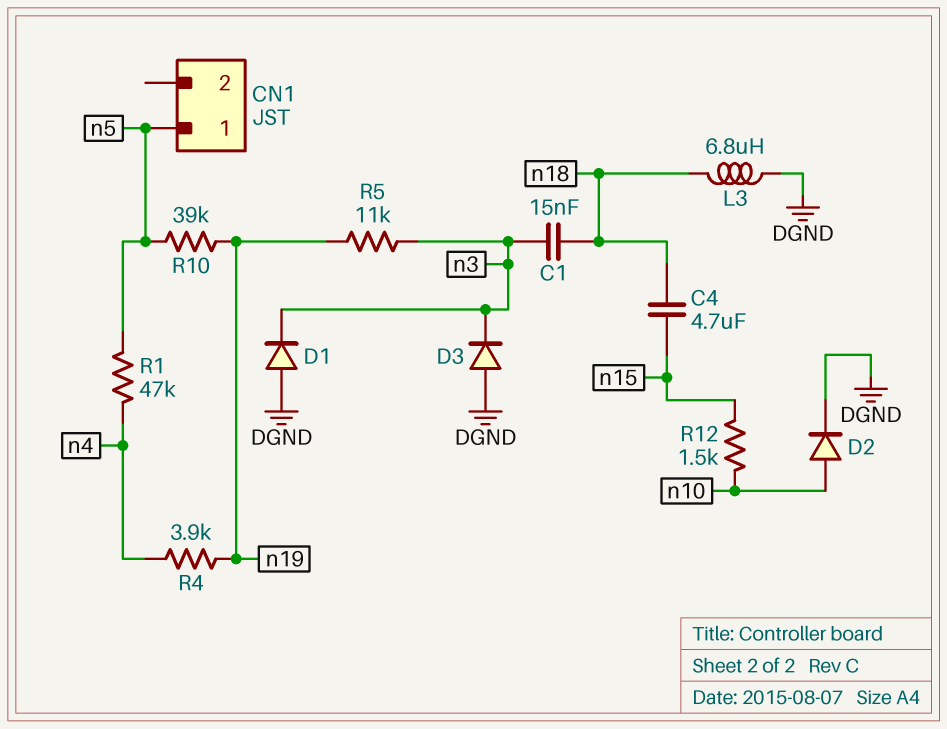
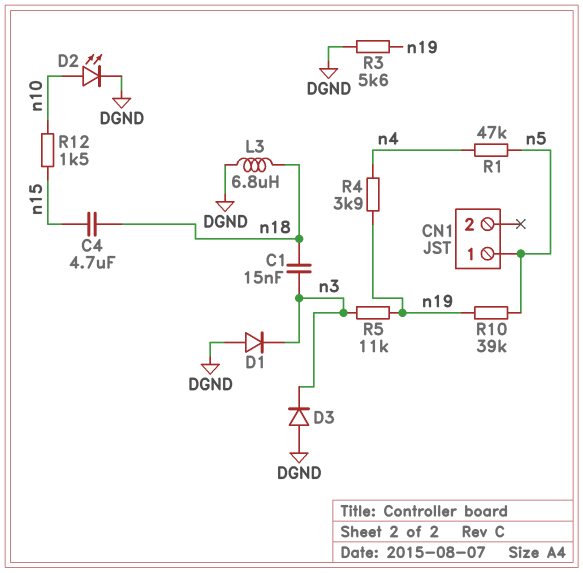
D2: diode (A n10, K DGND) -> LED (A n10, K DGND)
R3: none -> 5.6k (DGND, n19)

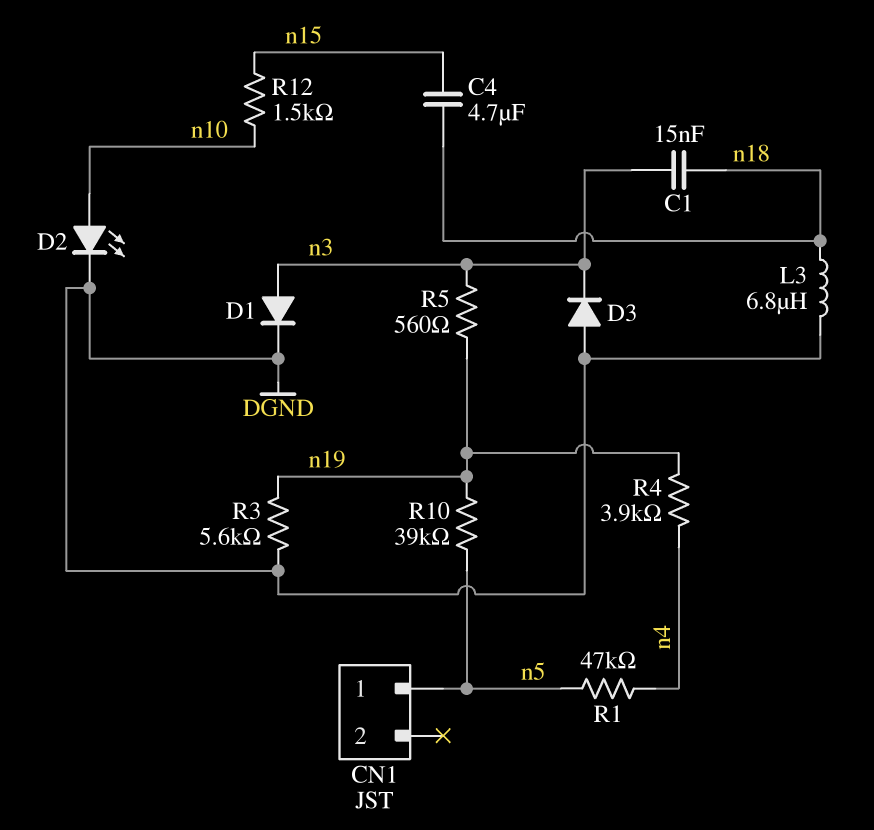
D1: diode (A DGND, K n3) -> diode (A n3, K DGND)
R5: 11k (n3, n19) -> 560 (n3, n19)

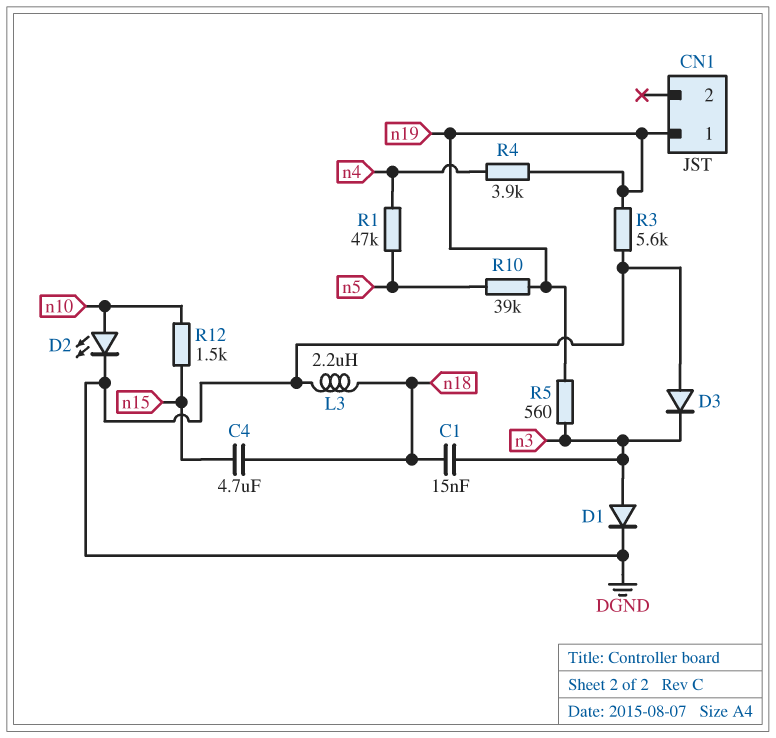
CN1 pin 1: n5 -> n19
L3: 6.8uH (DGND, n18) -> 2.2uH (DGND, n18)

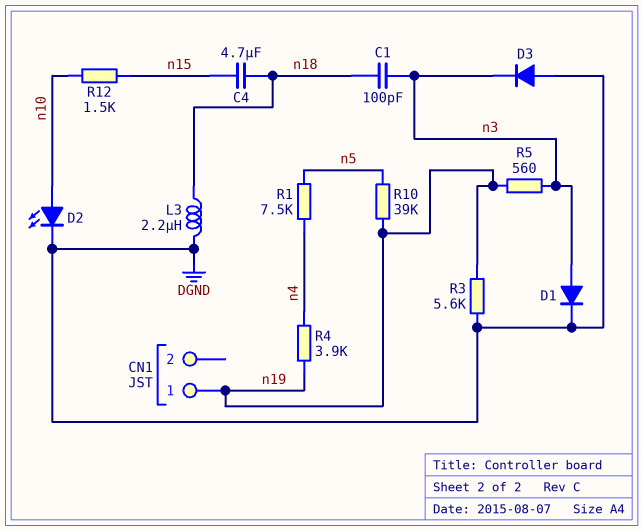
C1: 15nF (n3, n18) -> 100pF (n3, n18)
R1: 47k (n4, n5) -> 7.5k (n4, n5)

